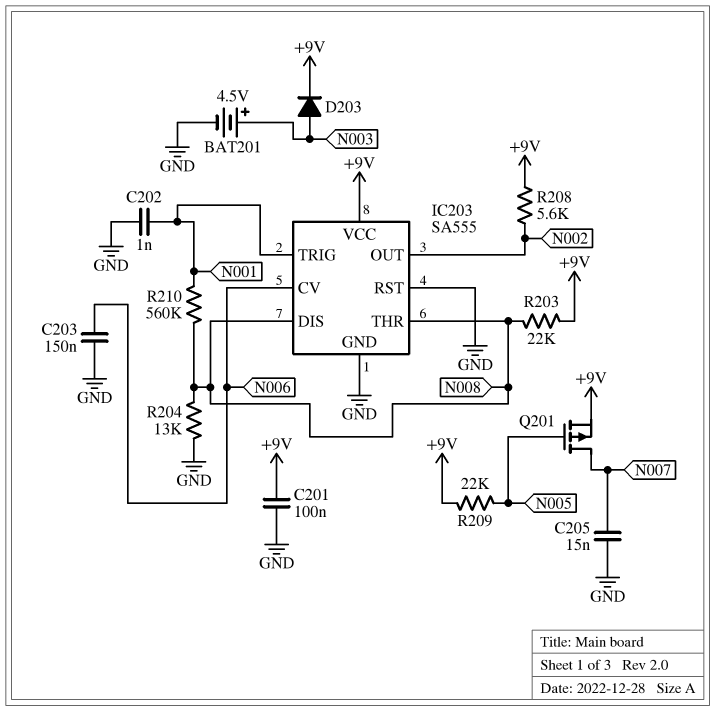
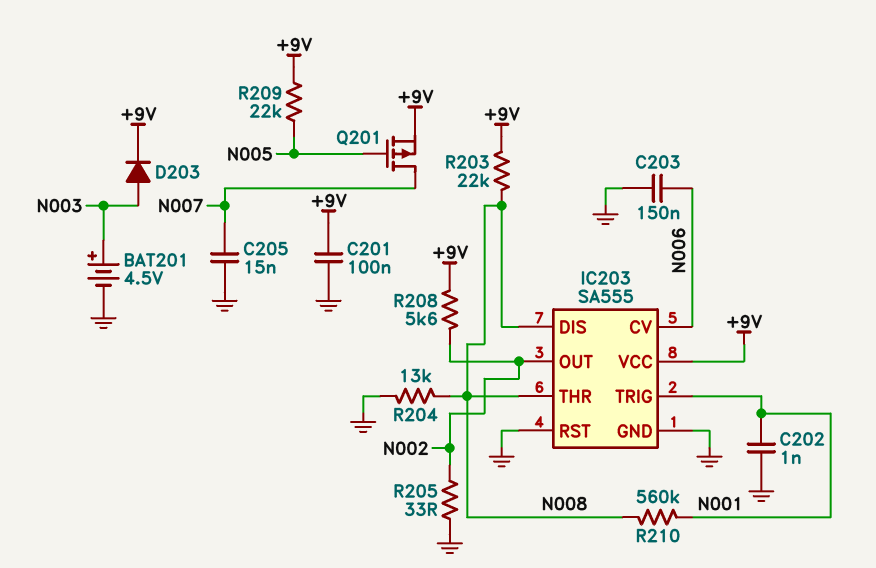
R205: none -> 33 (GND, N002)

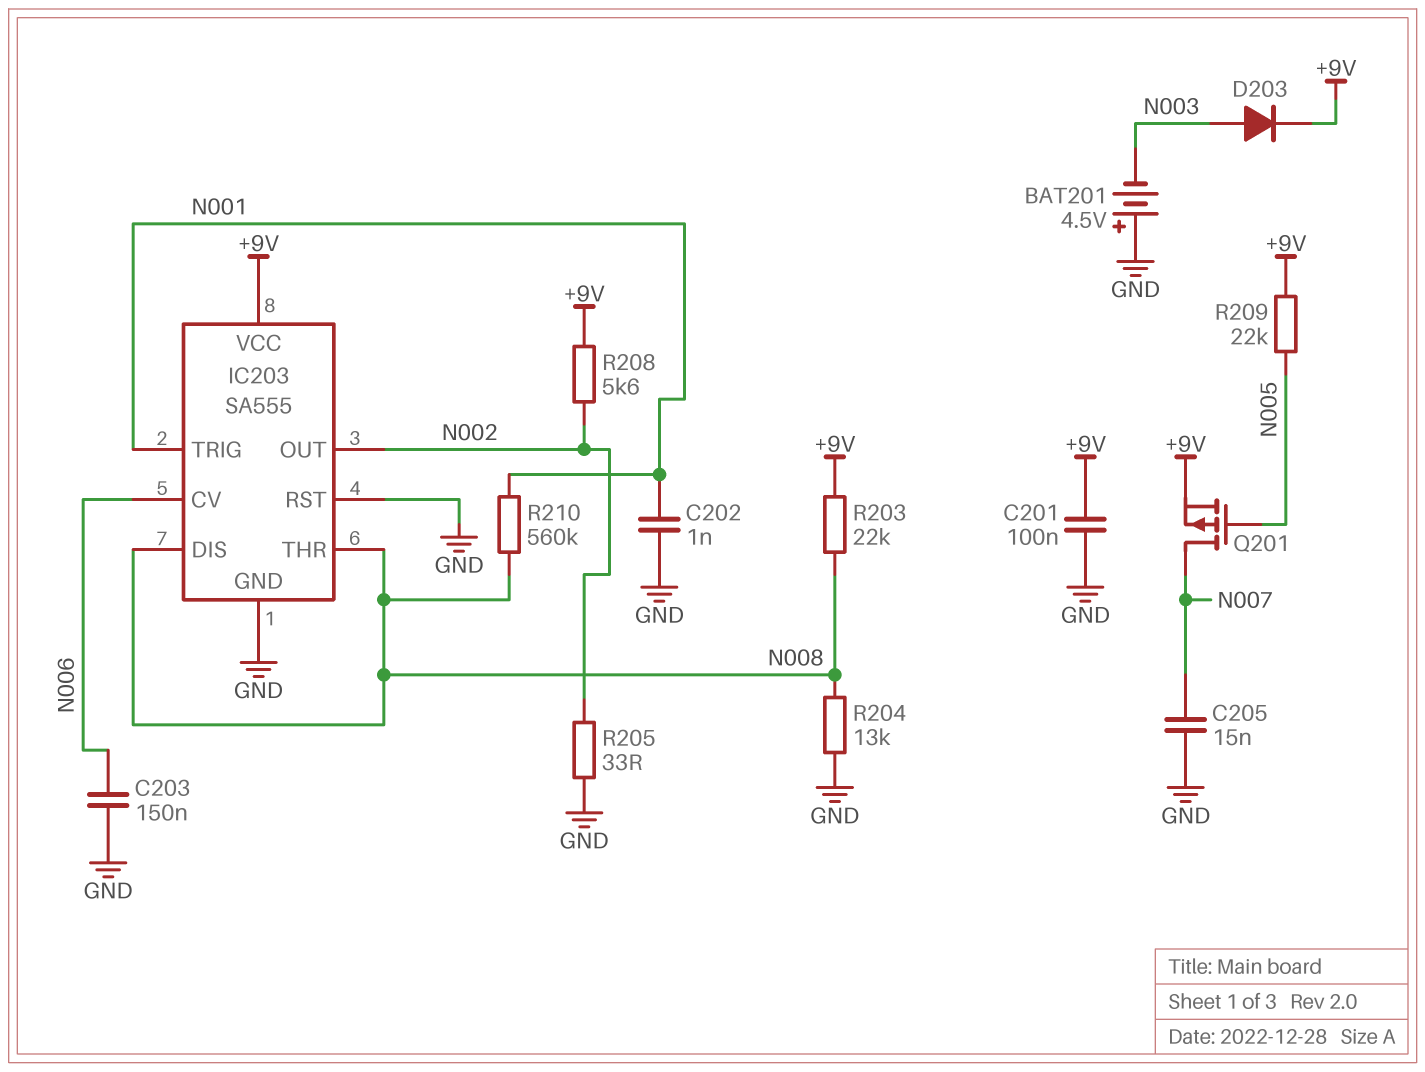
BAT201: 4.5V (plus N003, minus GND) -> 4.5V (plus GND, minus N003)

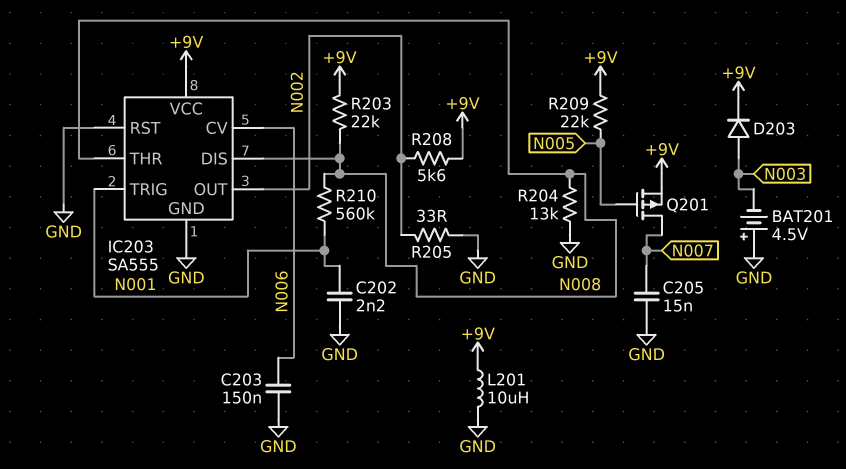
C201: 100nF (+9V, GND) -> none
C202: 1nF (GND, N001) -> 2.2nF (GND, N001)
L201: none -> 10uH (+9V, GND)

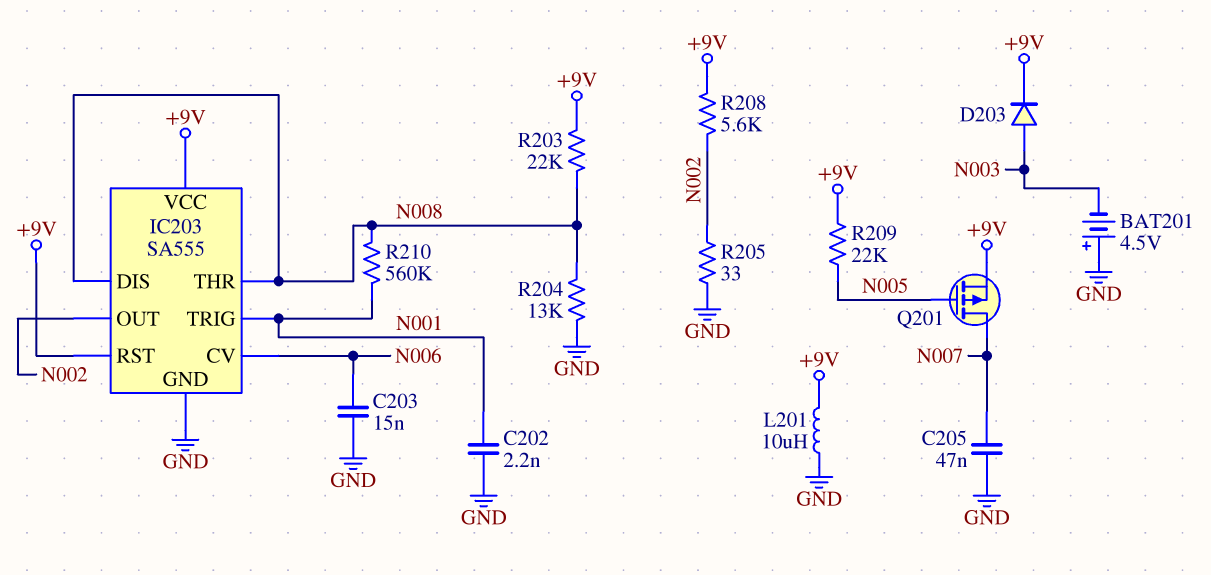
C203: 150nF (GND, N006) -> 15nF (GND, N006)
C205: 15nF (GND, N007) -> 47nF (GND, N007)
IC203 pin RST: GND -> +9V

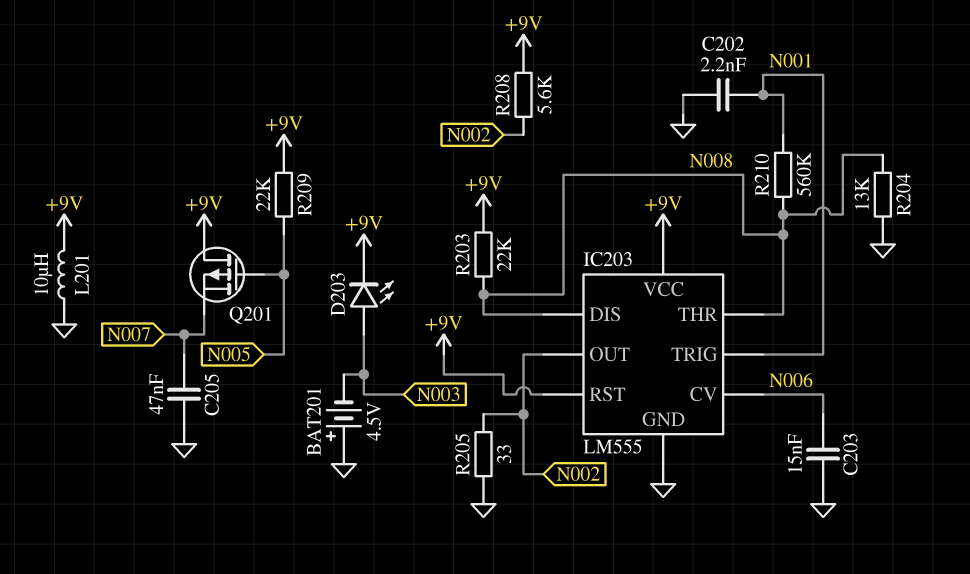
D203: diode (A N003, K +9V) -> LED (A N003, K +9V)
IC203: SA555 -> LM555
Q201: PMOS (G N005, D N007, S +9V) -> PMOS (G N005, D +9V, S N007)

